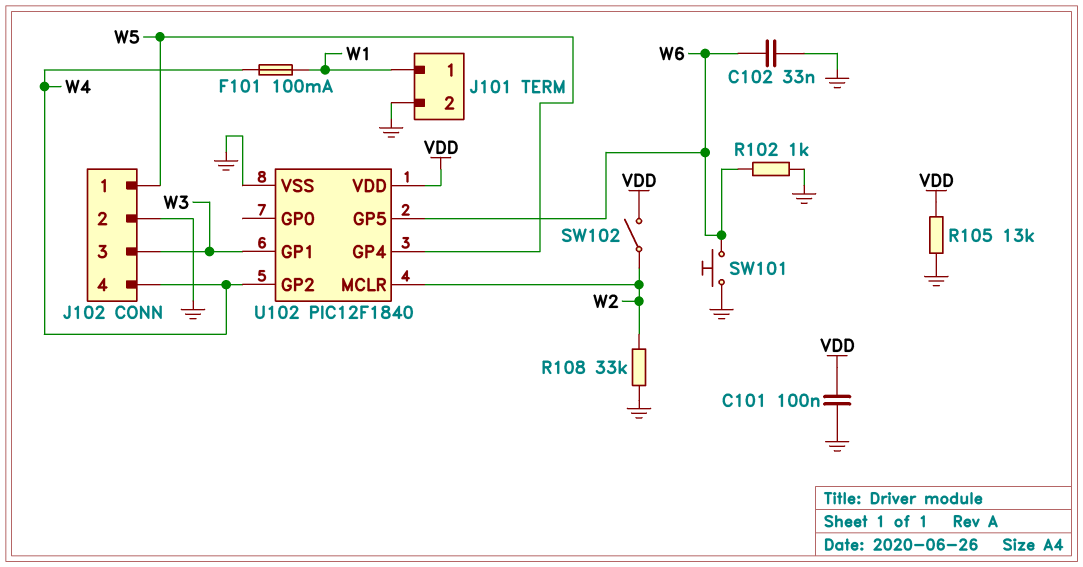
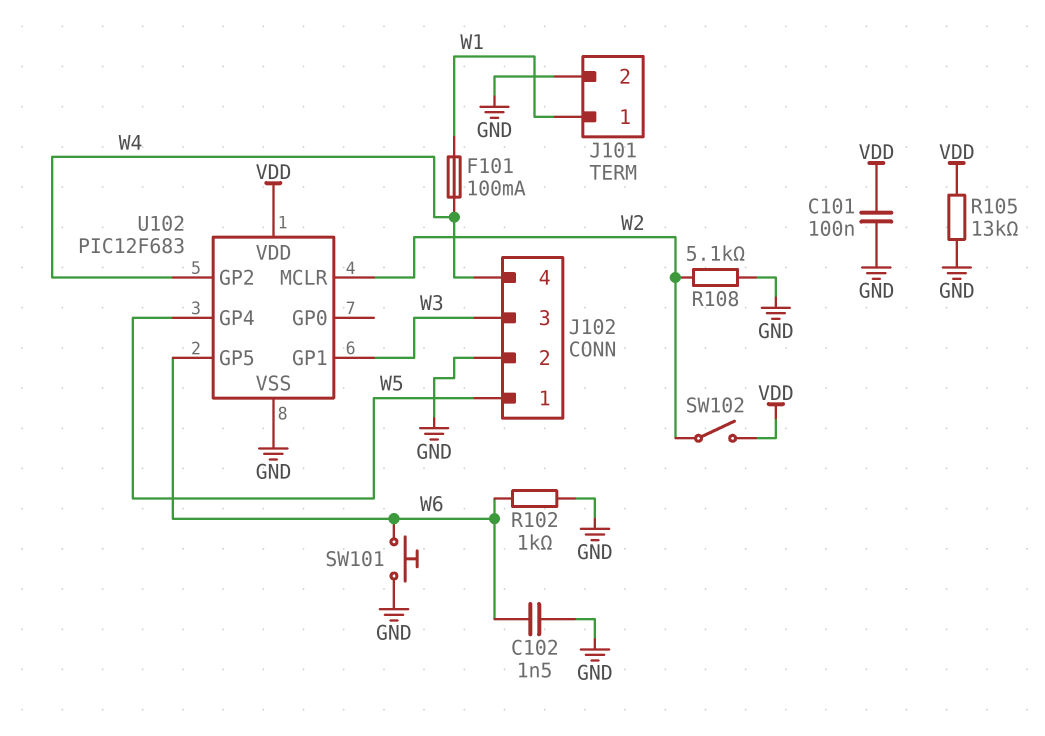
C102: 33nF (GND, W6) -> 1.5nF (GND, W6)
R108: 33k (GND, W2) -> 5.1k (GND, W2)
U102: PIC12F1840 -> PIC12F683

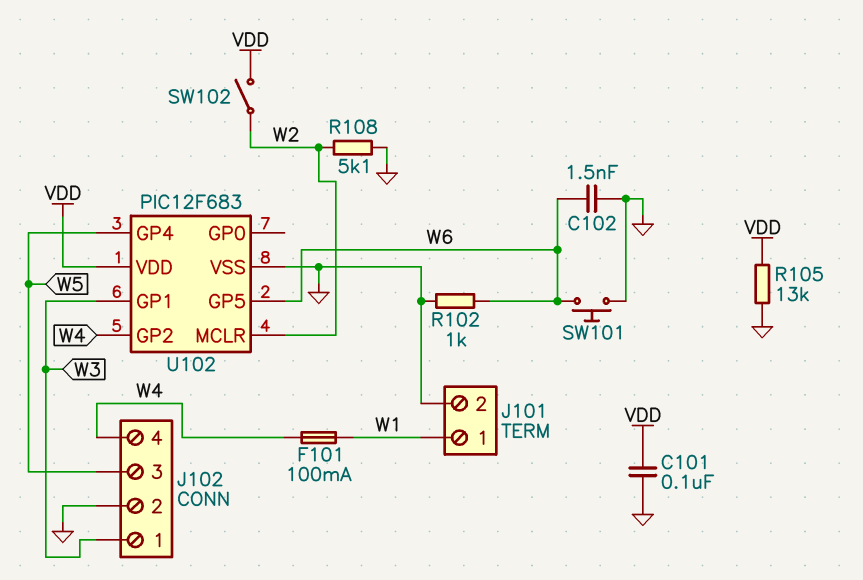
J102 pin 1: W5 -> W3
J102 pin 3: W3 -> W5

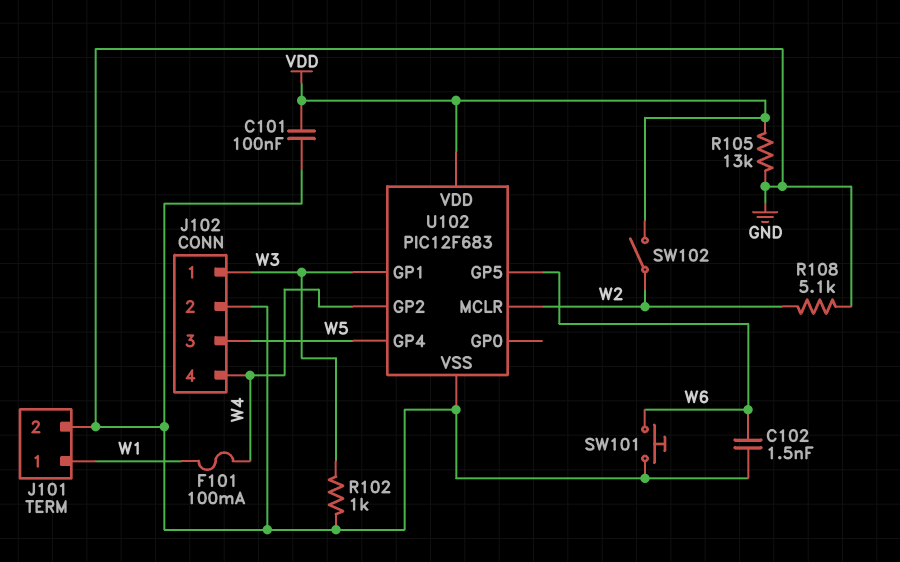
R102: 1k (GND, W6) -> 1k (GND, W3)

